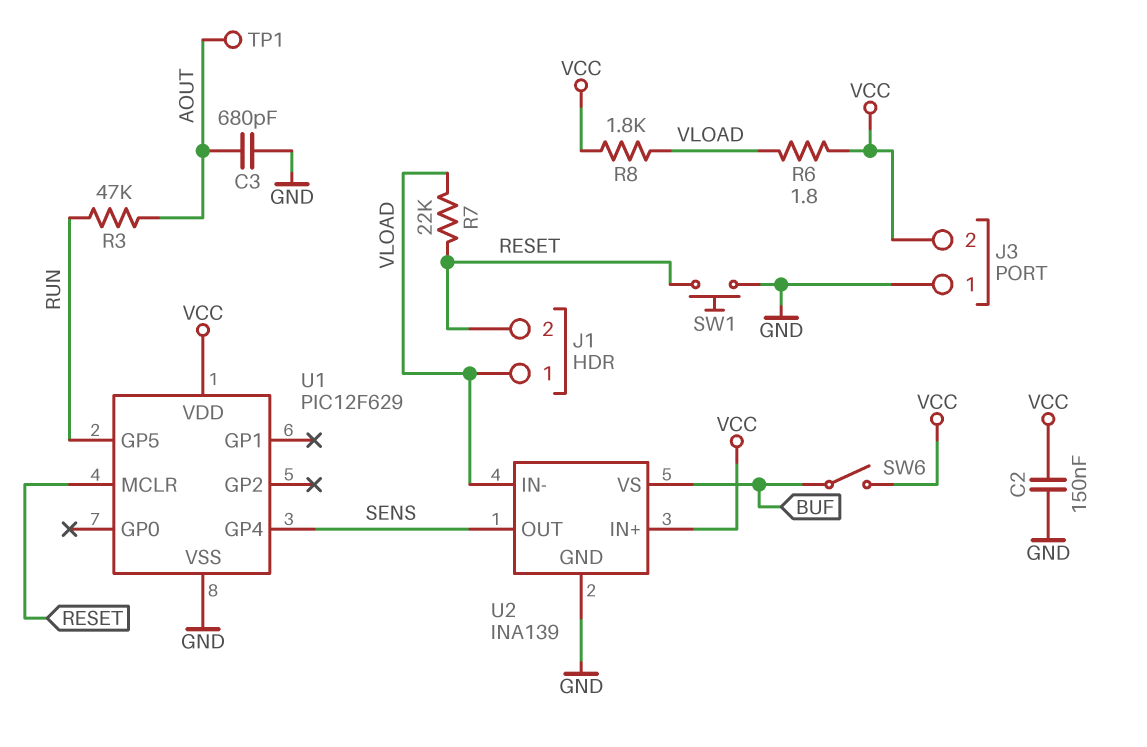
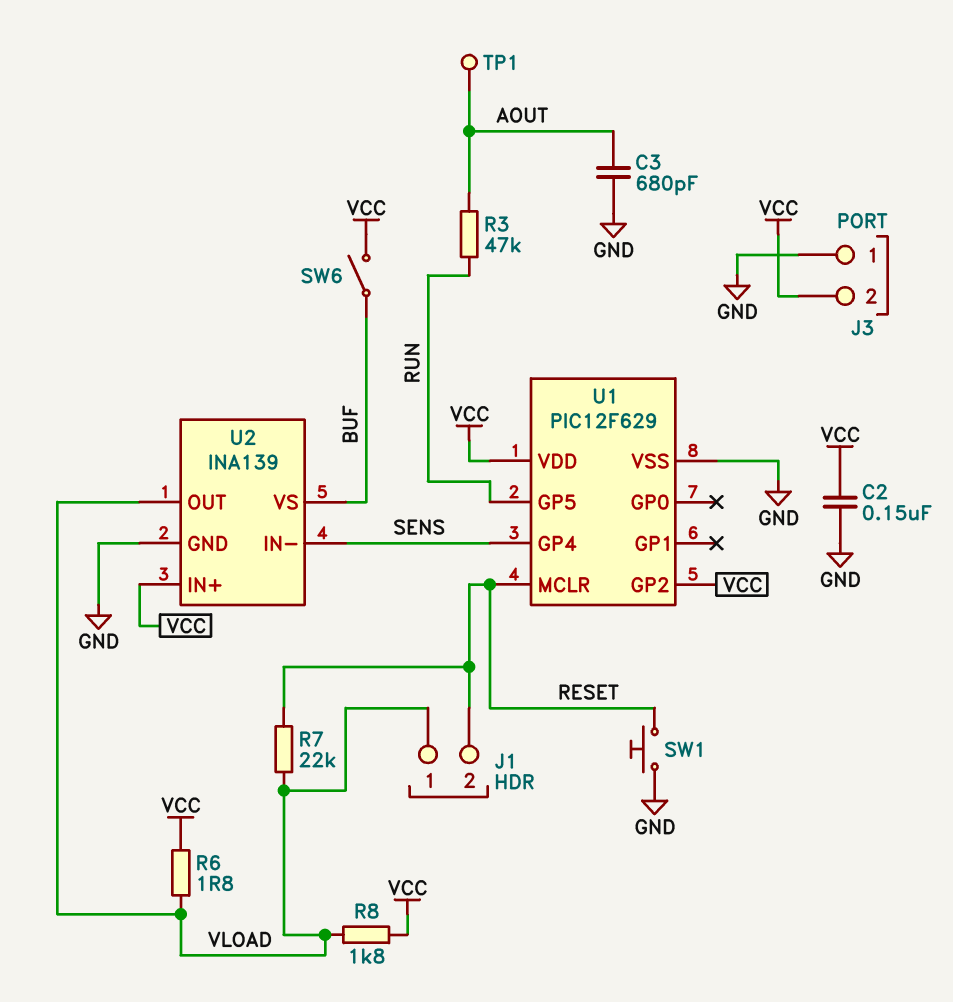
U1 pin GP2: none -> VCC
U2 pin IN-: VLOAD -> SENS
U2 pin OUT: SENS -> VLOAD

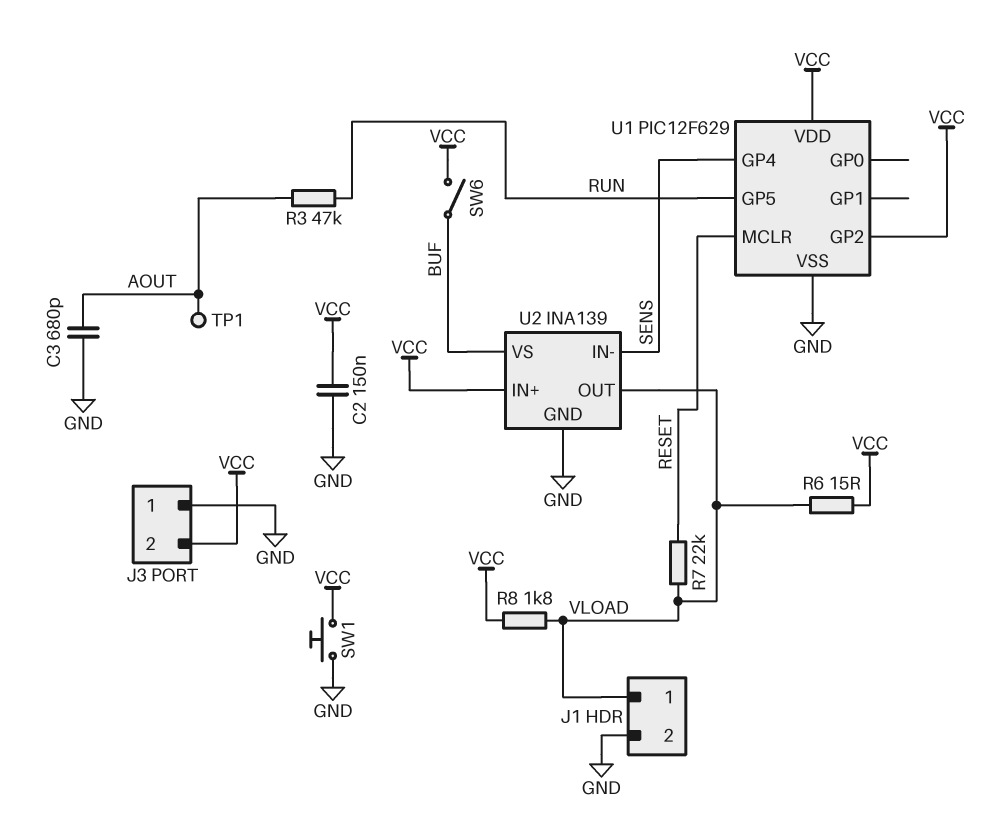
J1 pin 2: RESET -> GND
R6: 1.8 (VCC, VLOAD) -> 15 (VCC, VLOAD)
SW1: button (GND, RESET) -> button (GND, VCC)

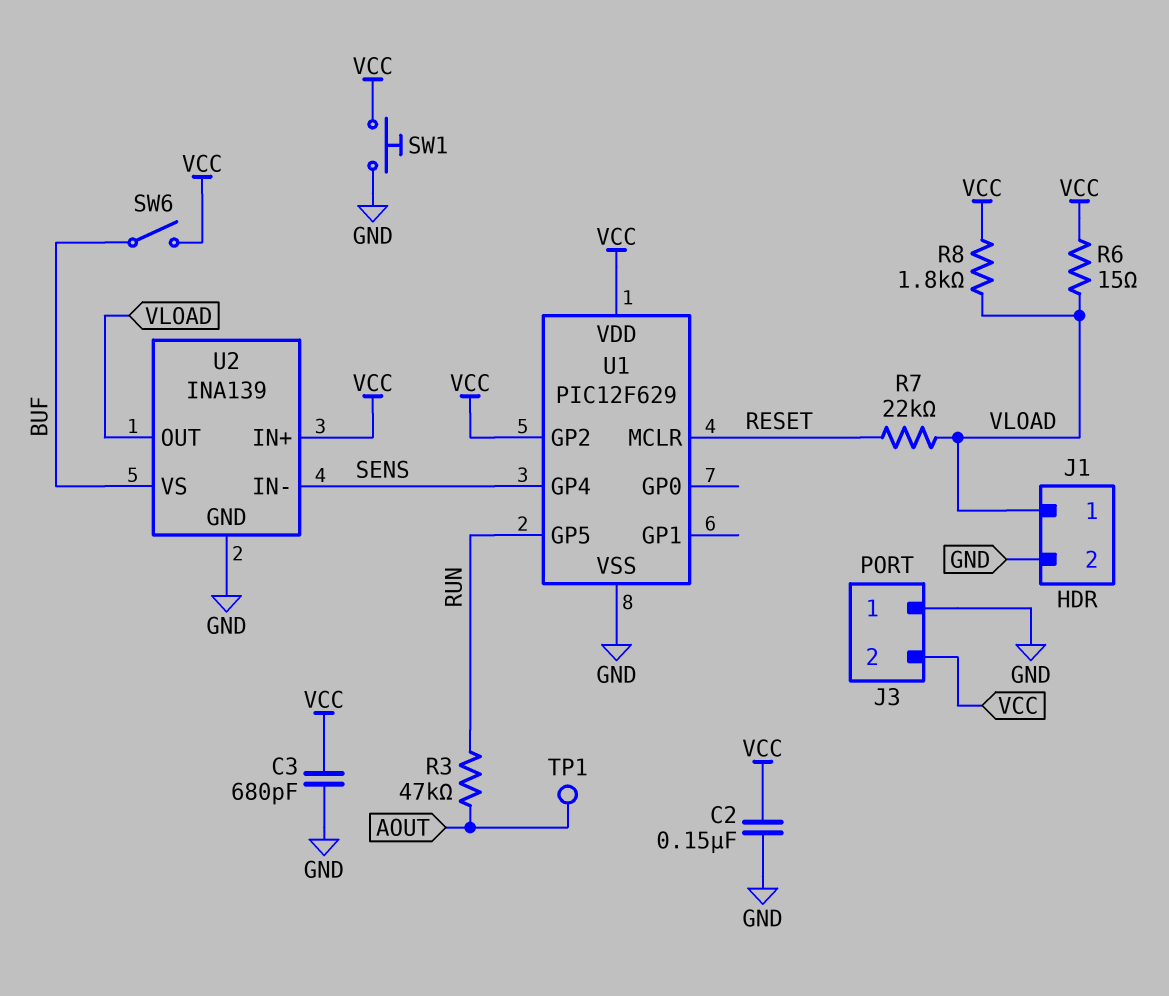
C3: 680pF (AOUT, GND) -> 680pF (GND, VCC)

